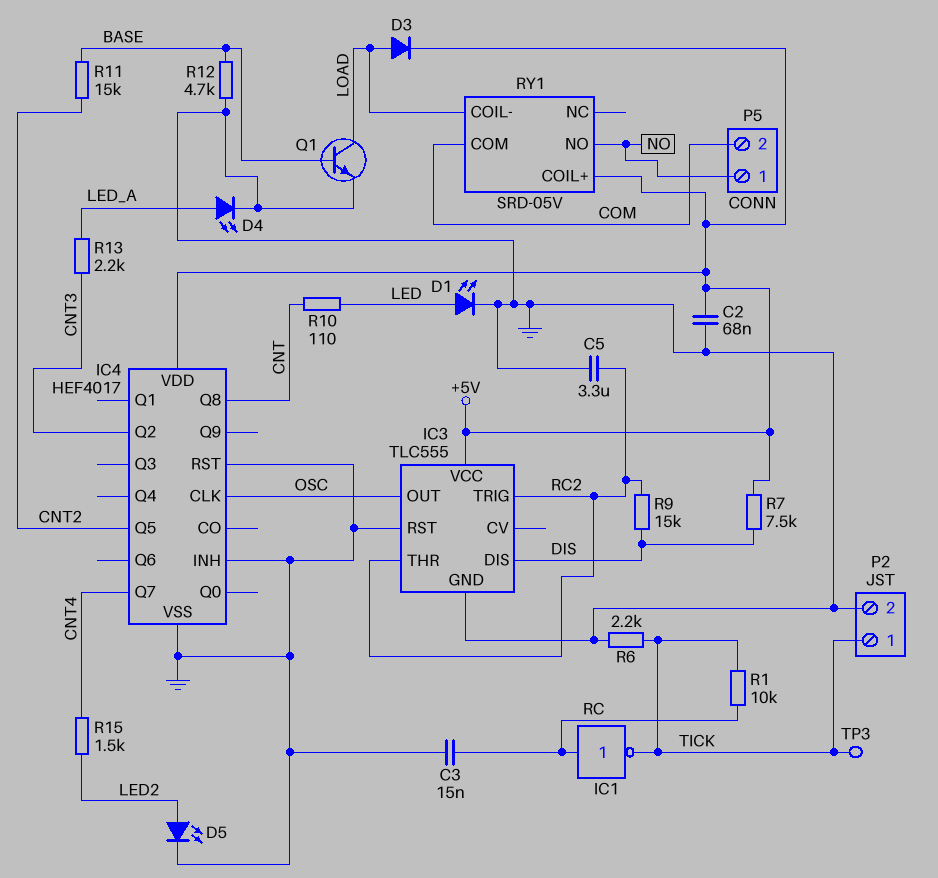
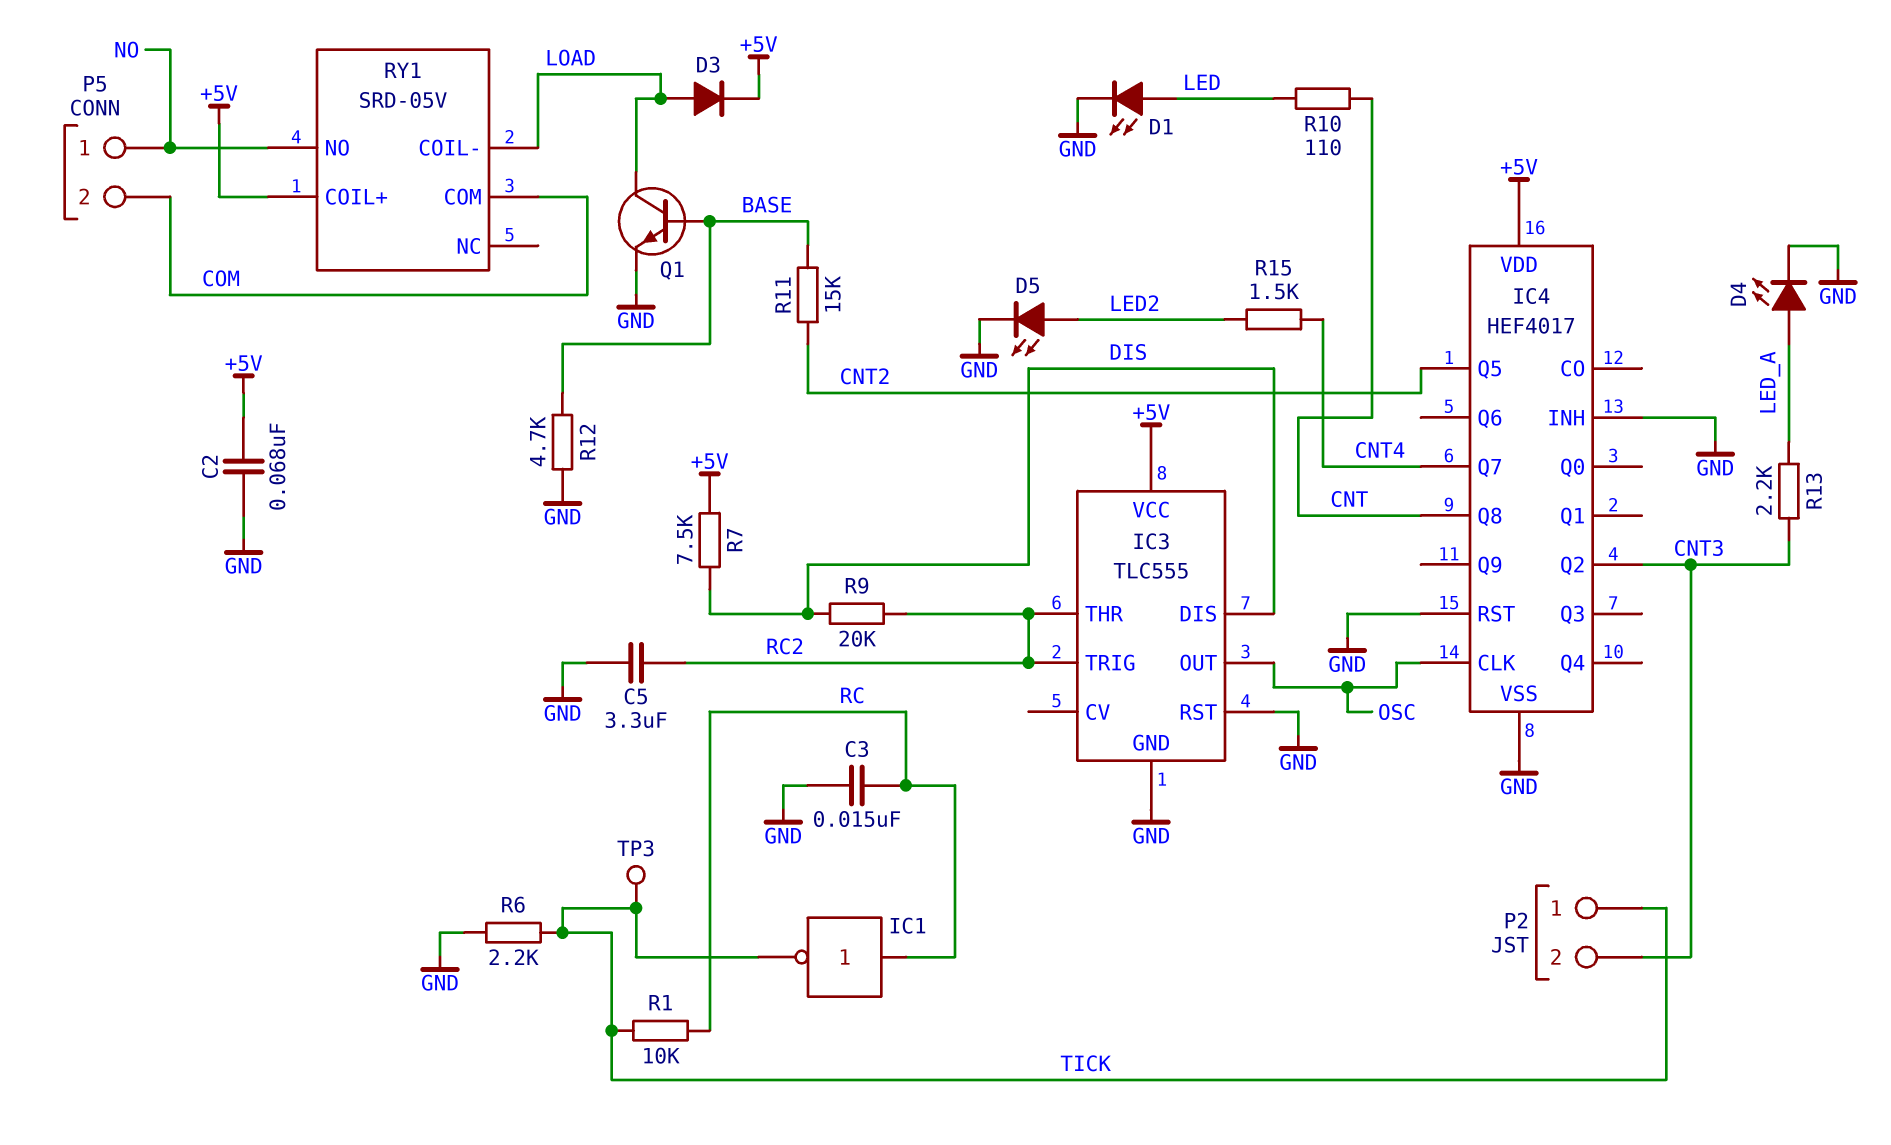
P2 pin 2: GND -> CNT3
R9: 15k (DIS, RC2) -> 20k (DIS, RC2)

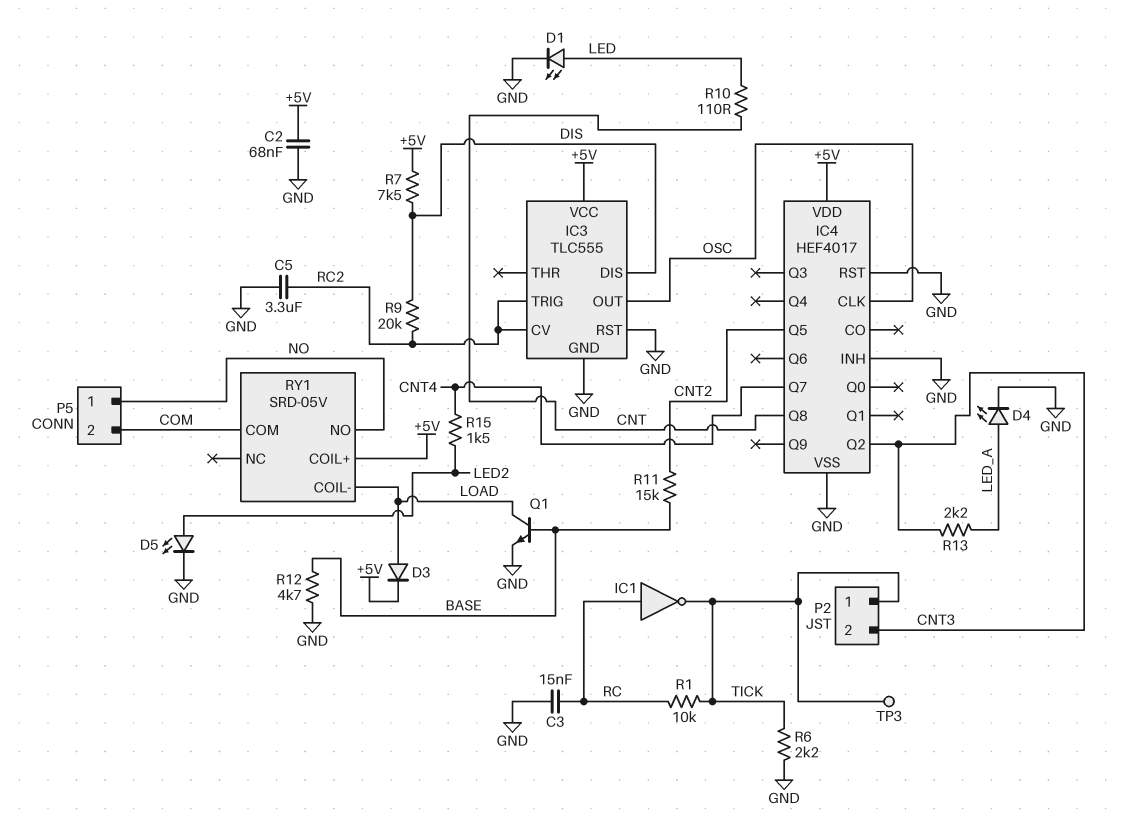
IC3 pin CV: none -> RC2
IC3 pin THR: RC2 -> none

